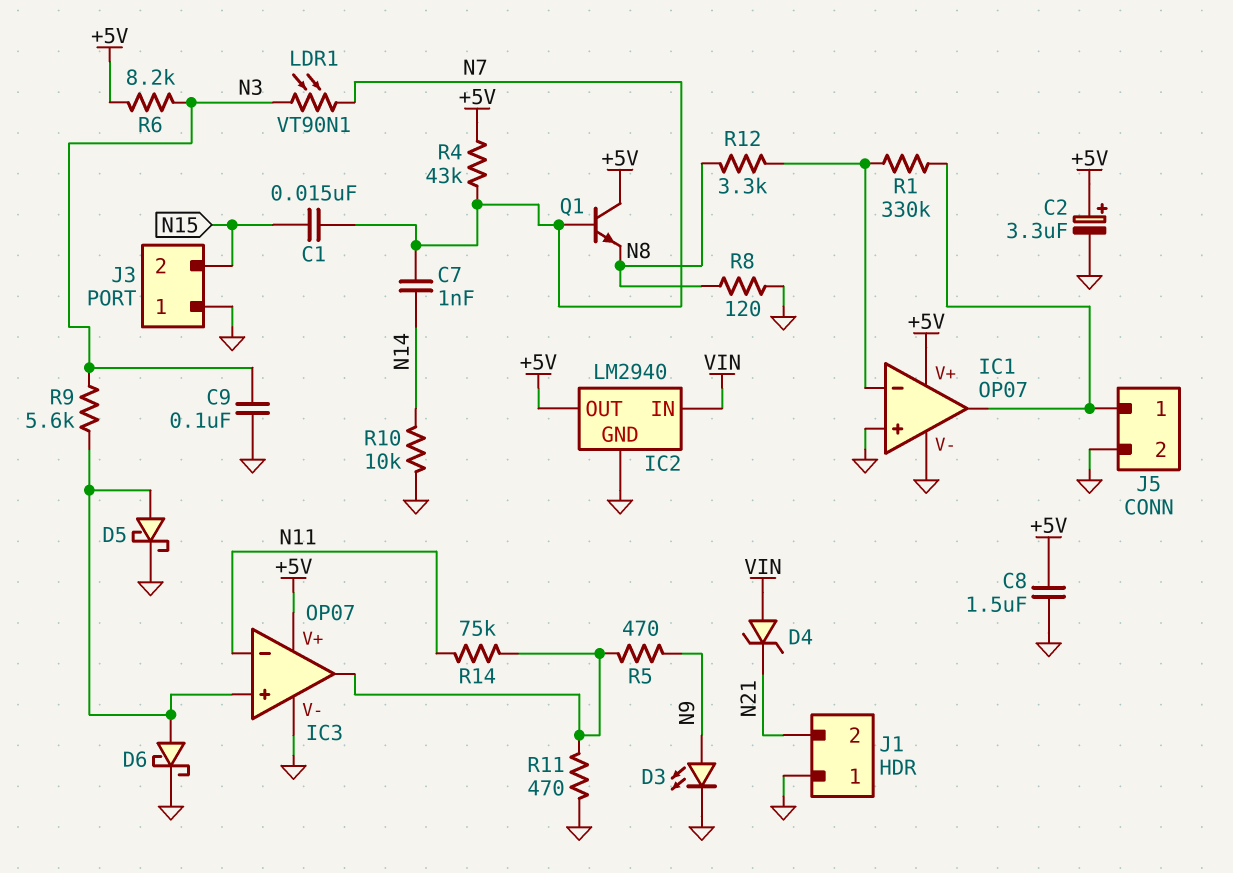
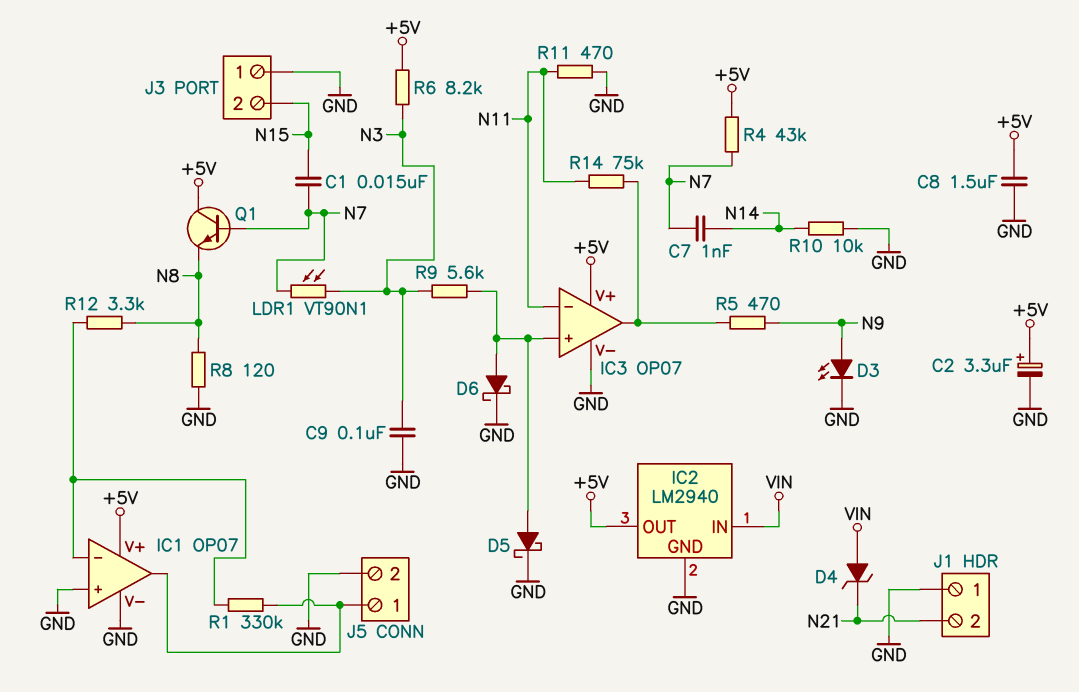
R11: 470 (GND, IC3/out) -> 470 (GND, N11)

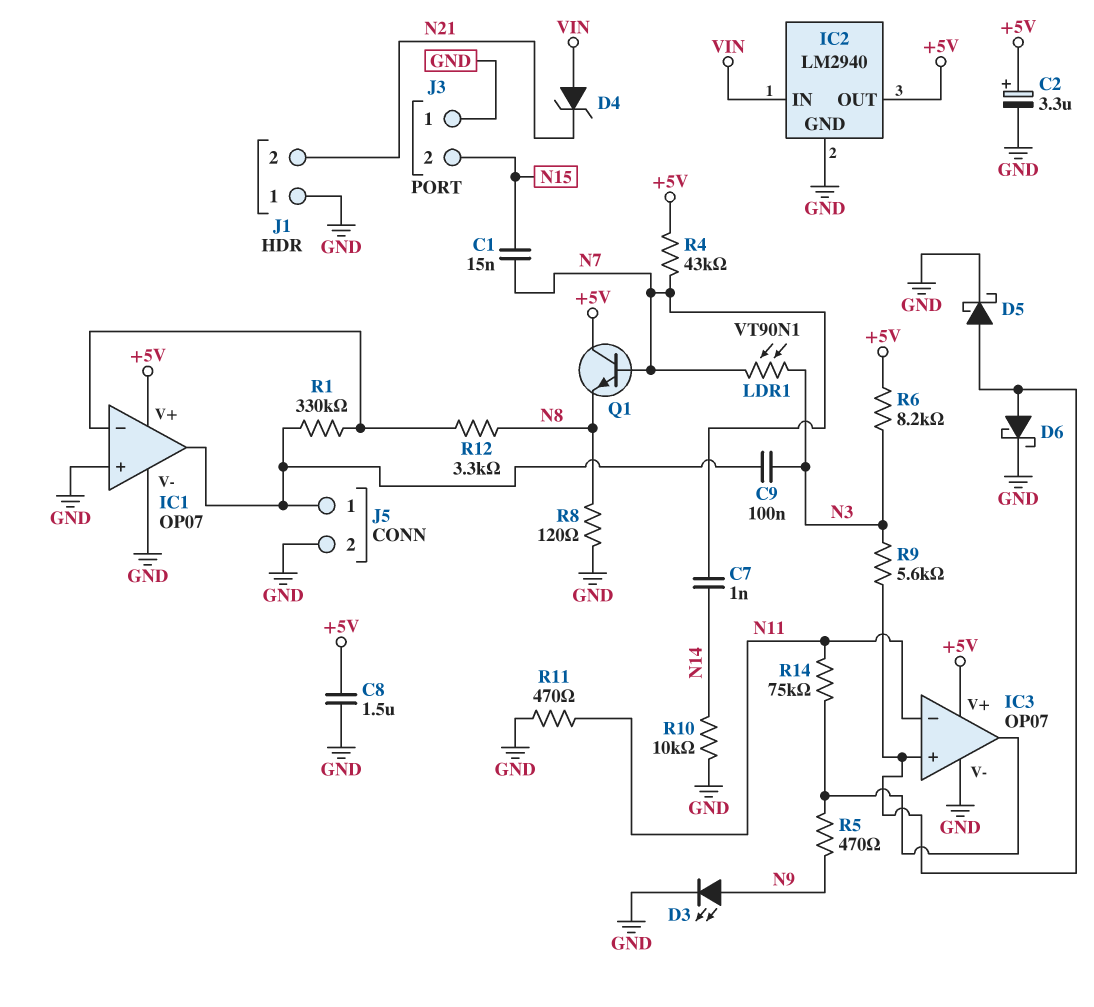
C9: 100nF (GND, N3) -> 100nF (IC1/out, N3)

